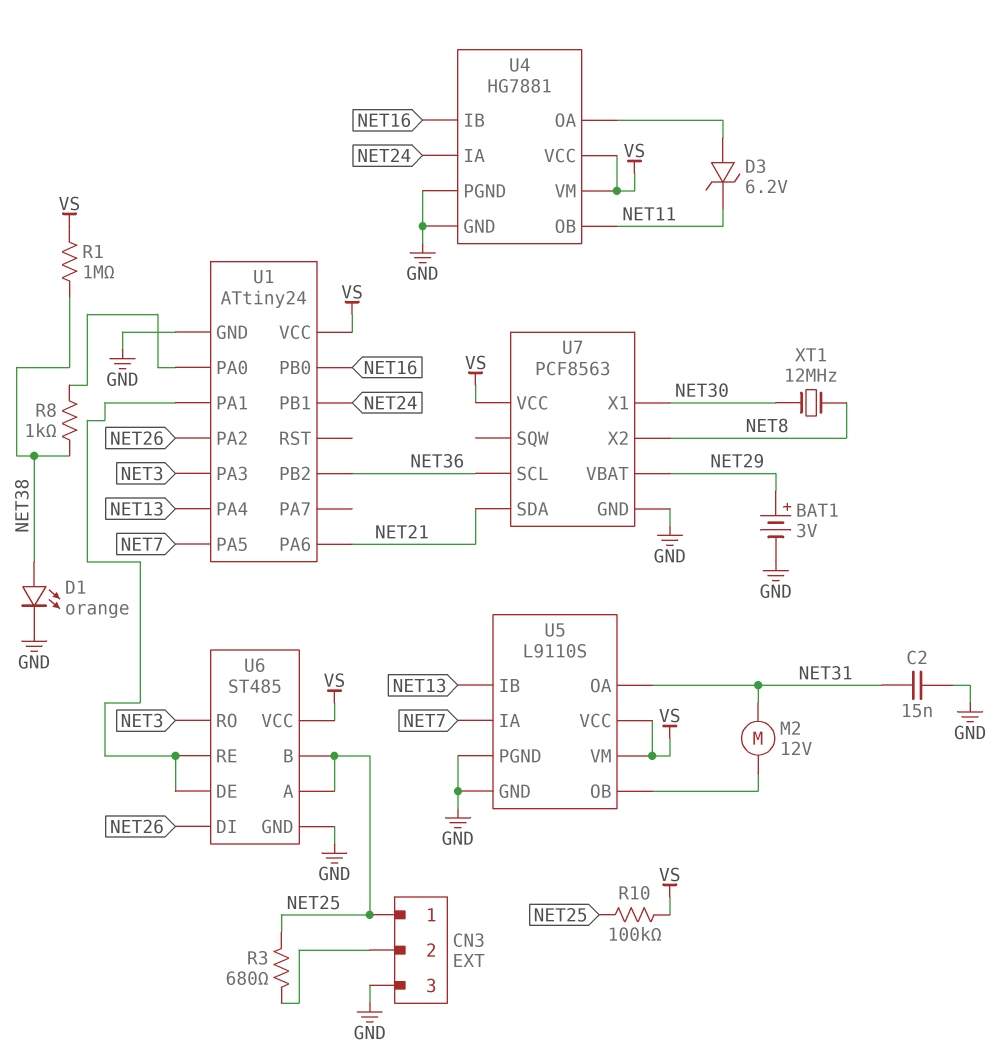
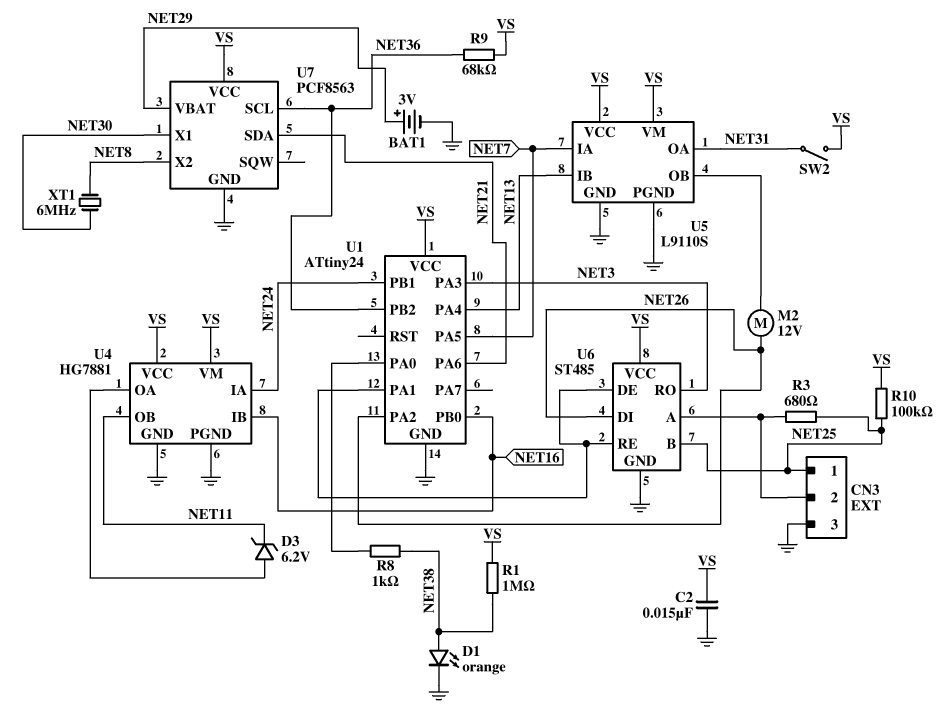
C2: 15nF (GND, NET31) -> 15nF (GND, VS)
M2: motor 12V (NET31, U5/OB) -> motor 12V (NET26, U5/OB)
R9: none -> 68k (NET36, VS)
SW2: none -> switch (NET31, VS)
U6 pin A: NET25 -> CN3/2
XT1: 12MHz (NET8, NET30) -> 6MHz (NET8, NET30)

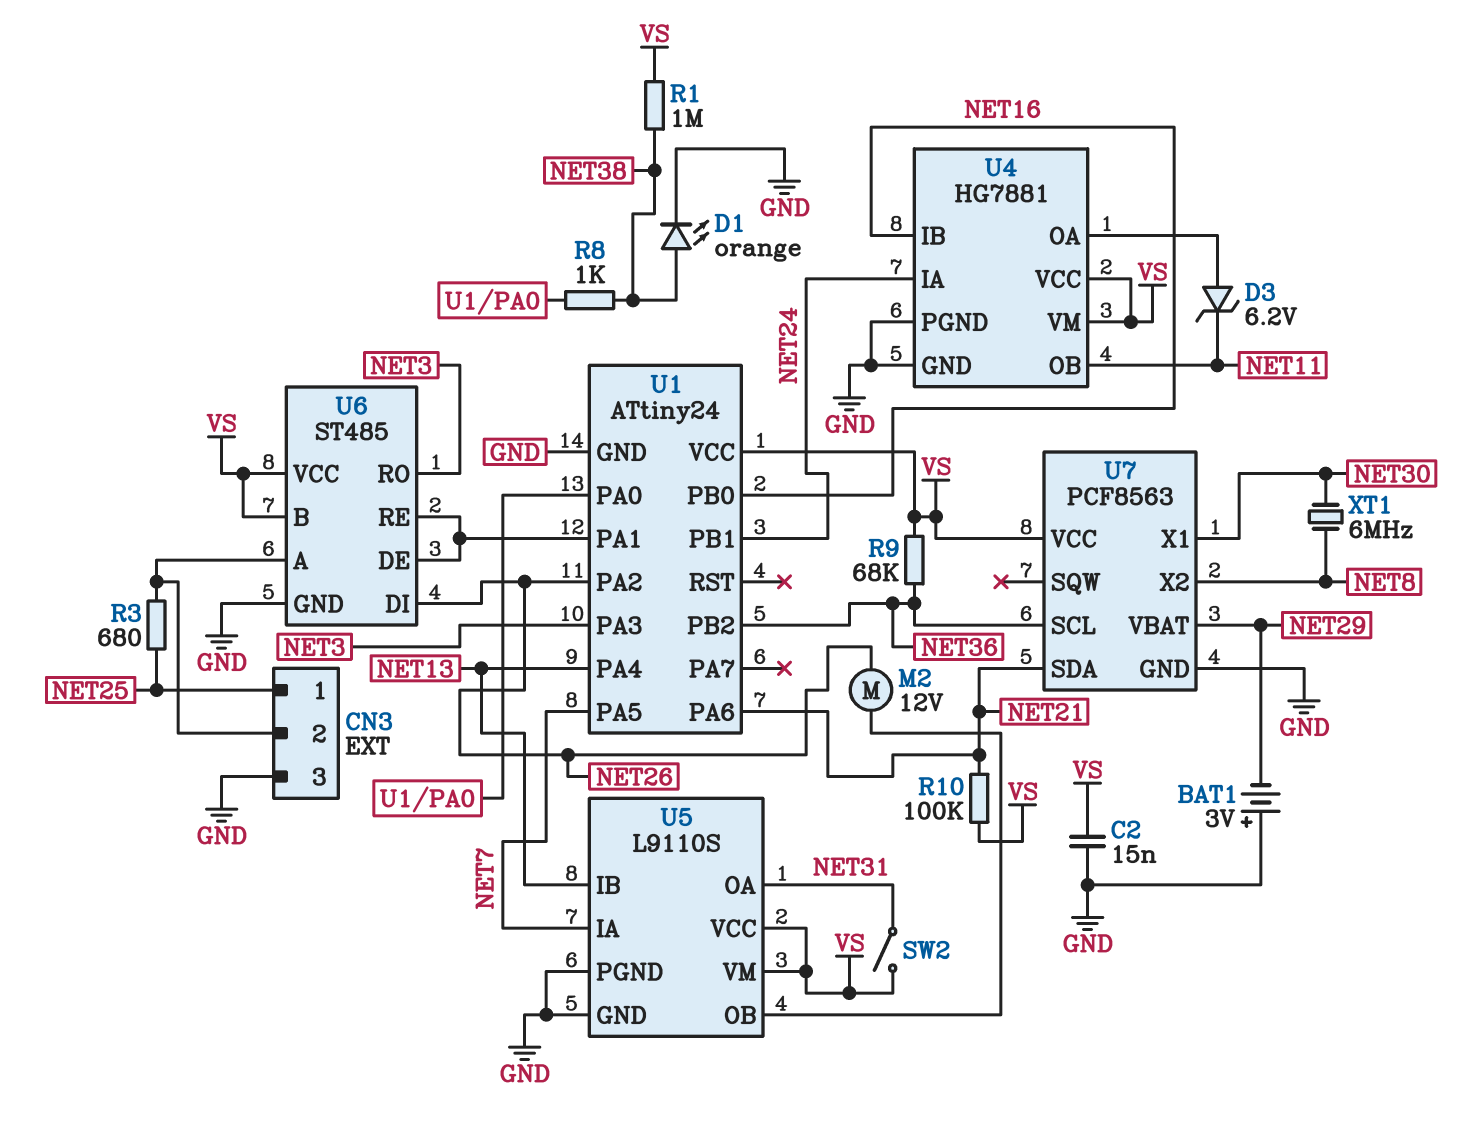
BAT1: 3V (plus NET29, minus GND) -> 3V (plus GND, minus NET29)
R10: 100k (NET25, VS) -> 100k (NET21, VS)
U6 pin B: NET25 -> VS

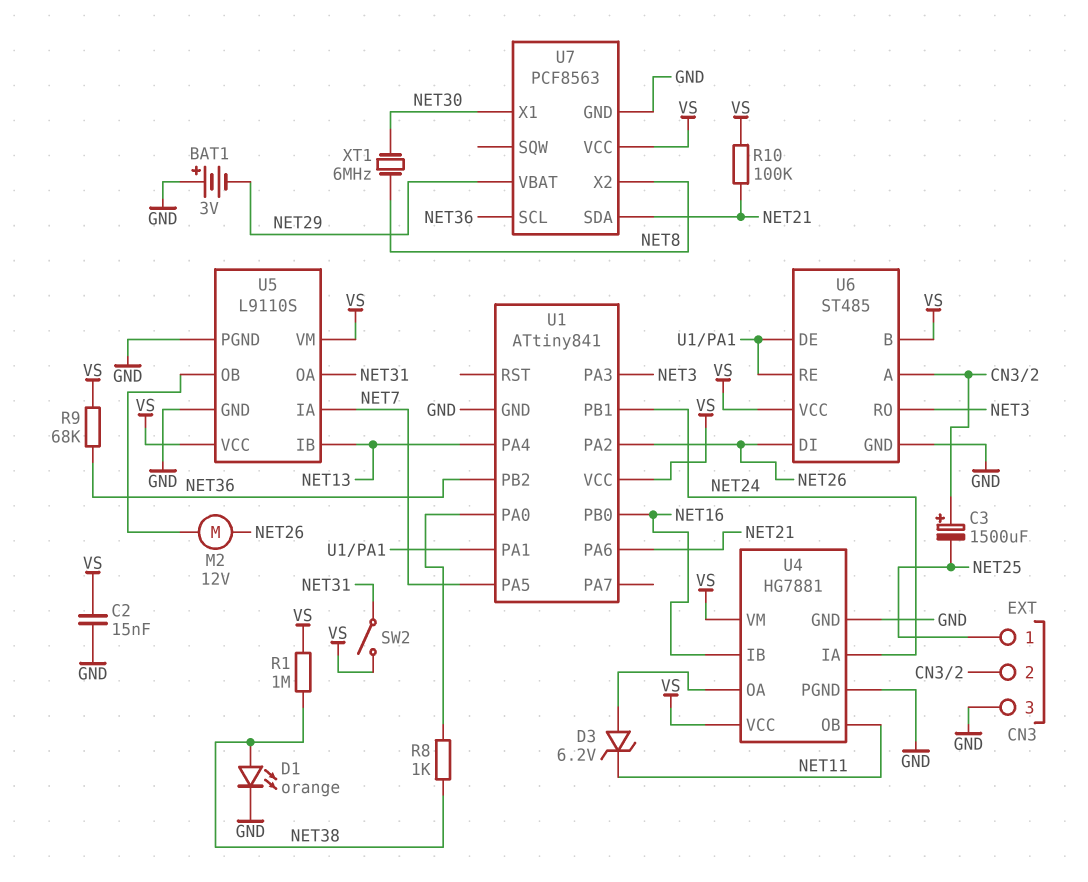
C3: none -> 1500uF (plus CN3/2, minus NET25)
R3: 680 (CN3/2, NET25) -> none
U1: ATtiny24 -> ATtiny841

